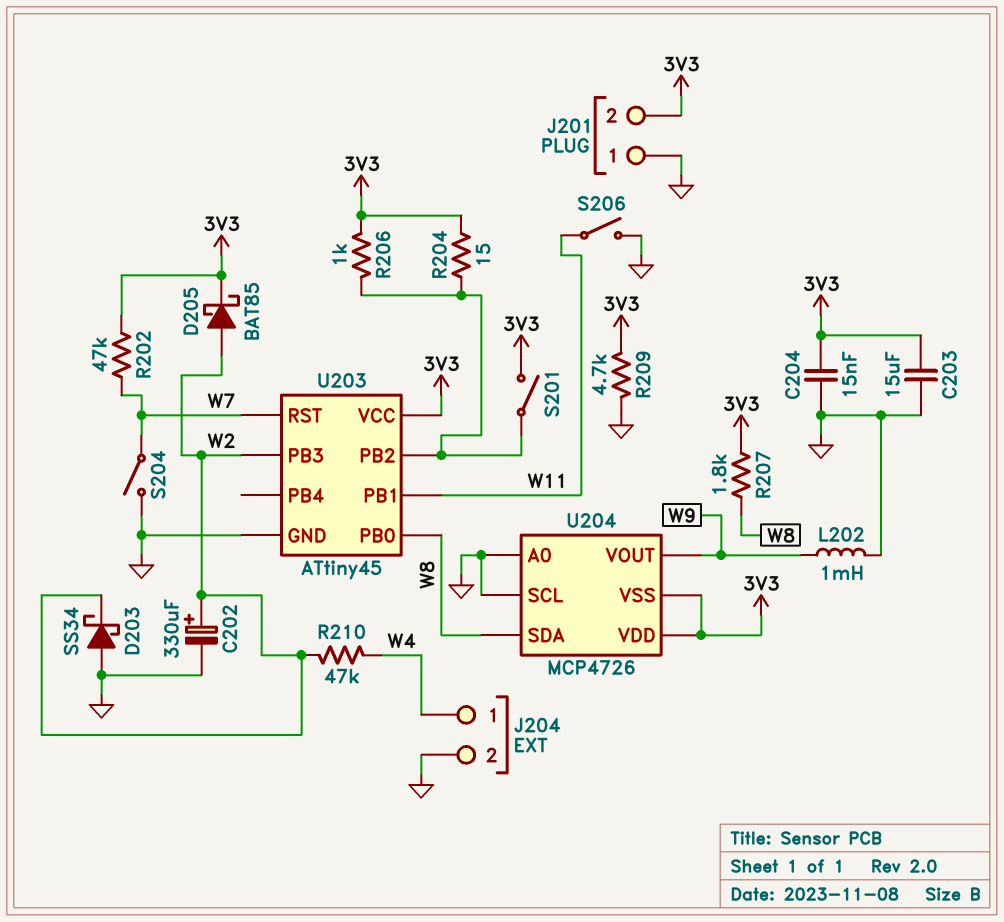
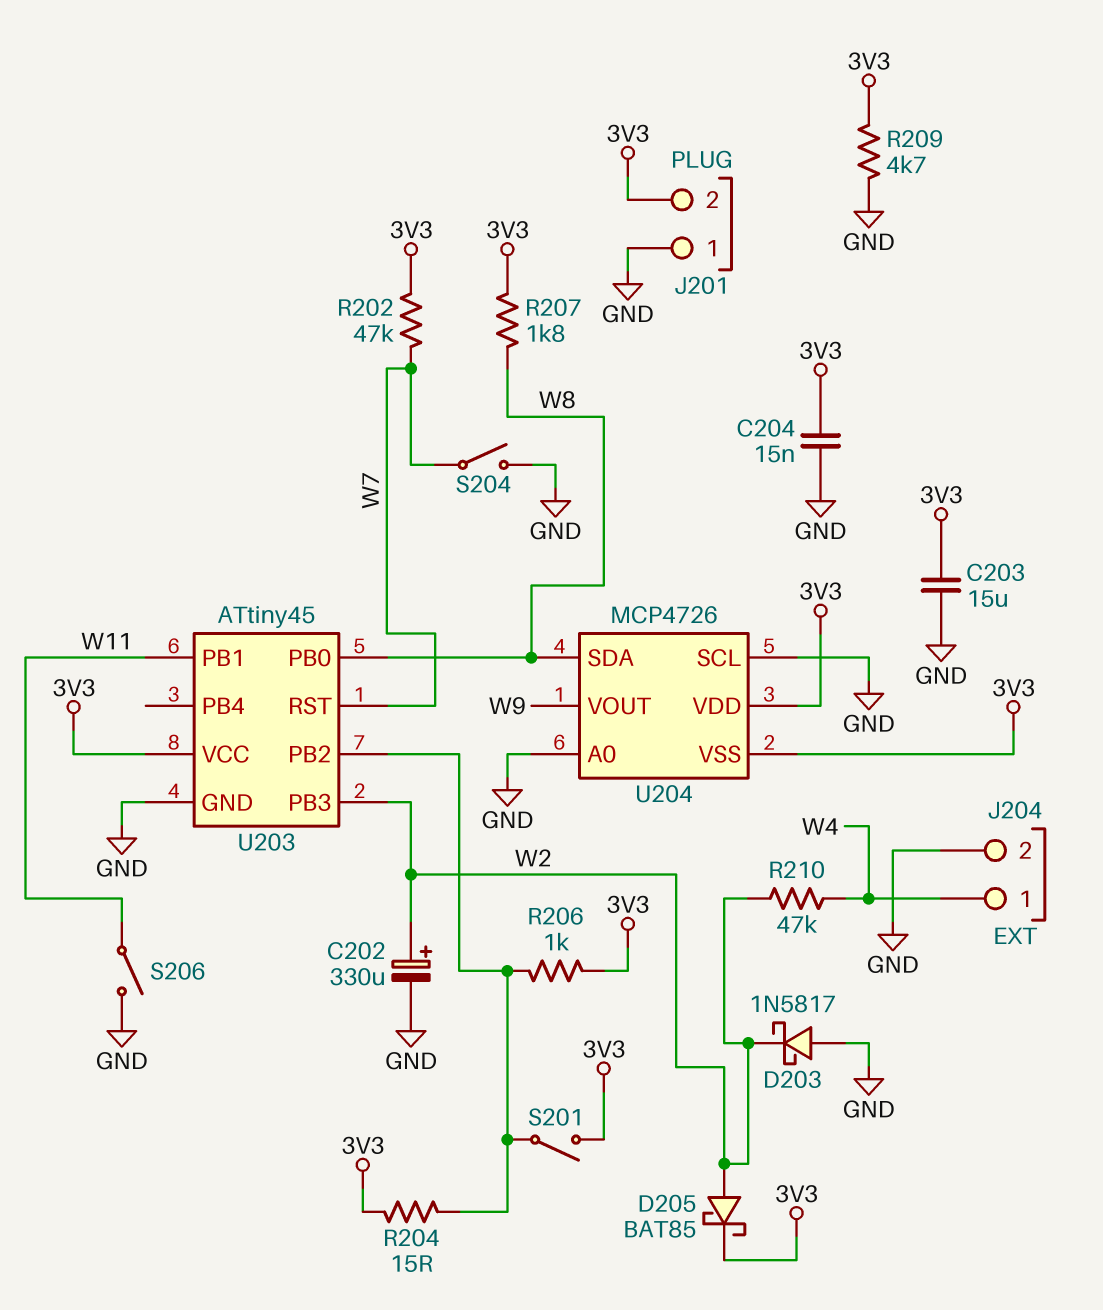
D203: schottky SS34 (A GND, K W2) -> schottky 1N5817 (A GND, K W2)
L202: 1mH (GND, W9) -> none

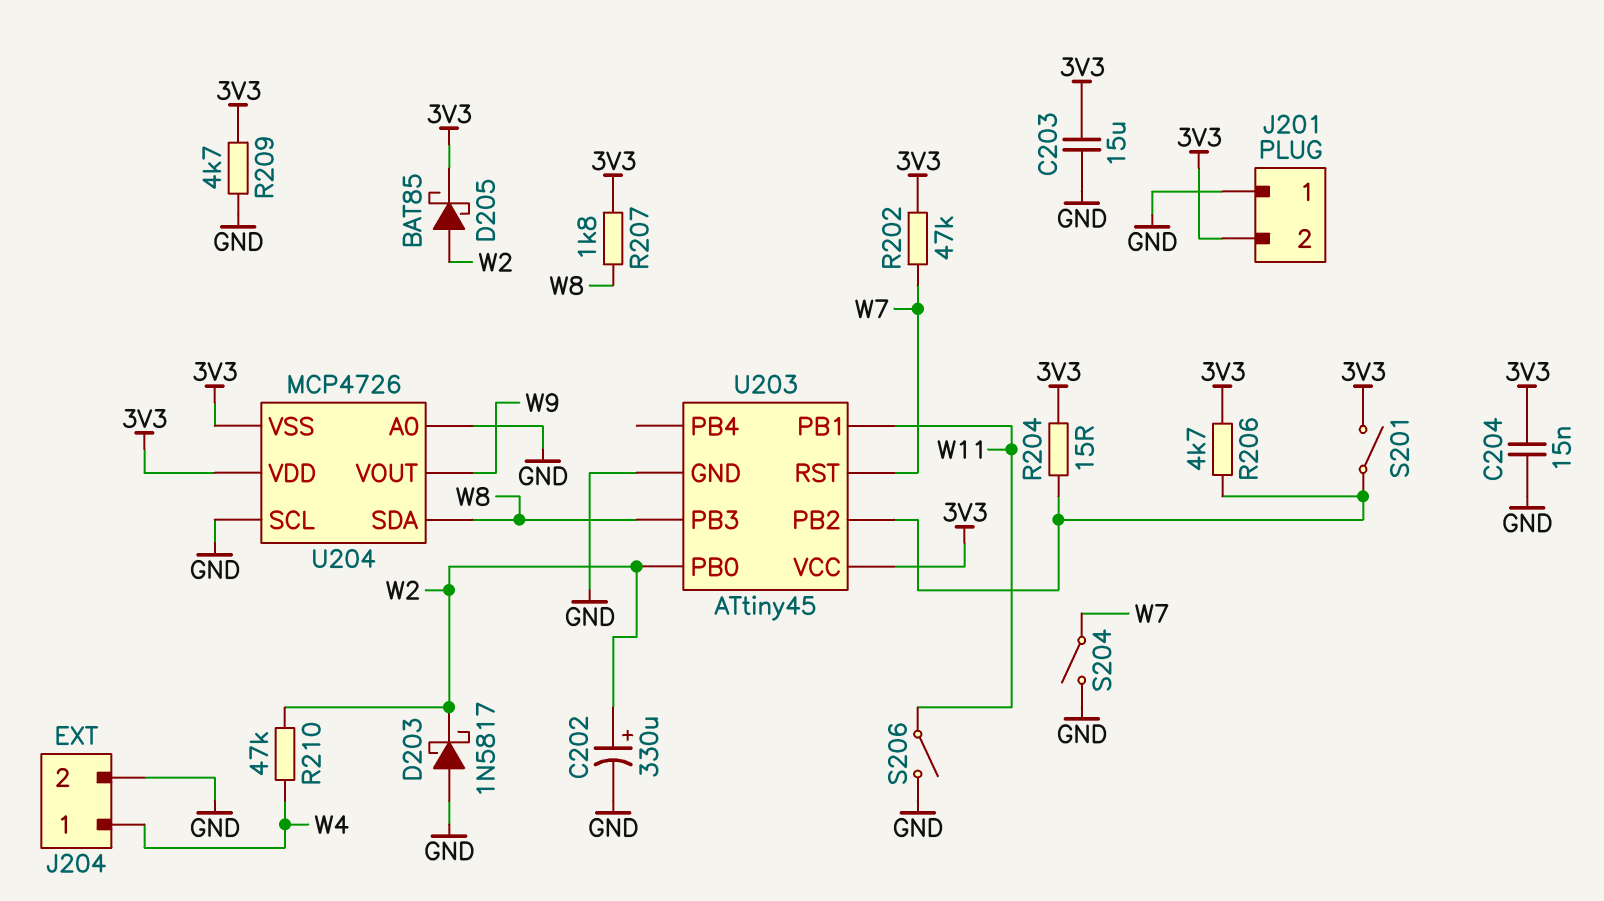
R206: 1k (3V3, U203/PB2) -> 4.7k (3V3, U203/PB2)
U203 pin PB0: W8 -> W2
U203 pin PB3: W2 -> W8

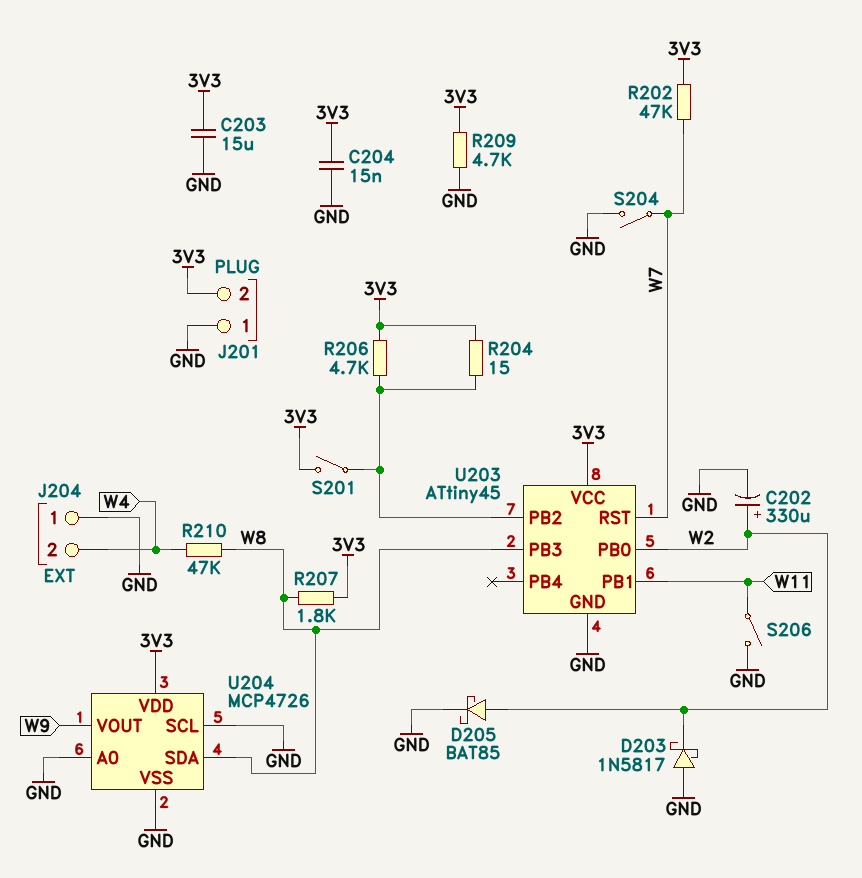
D205: schottky BAT85 (A W2, K 3V3) -> schottky BAT85 (A W2, K GND)
J204 pin 1: W4 -> GND
J204 pin 2: GND -> W4
R210: 47k (W2, W4) -> 47k (W4, W8)
U204 pin VSS: 3V3 -> GND

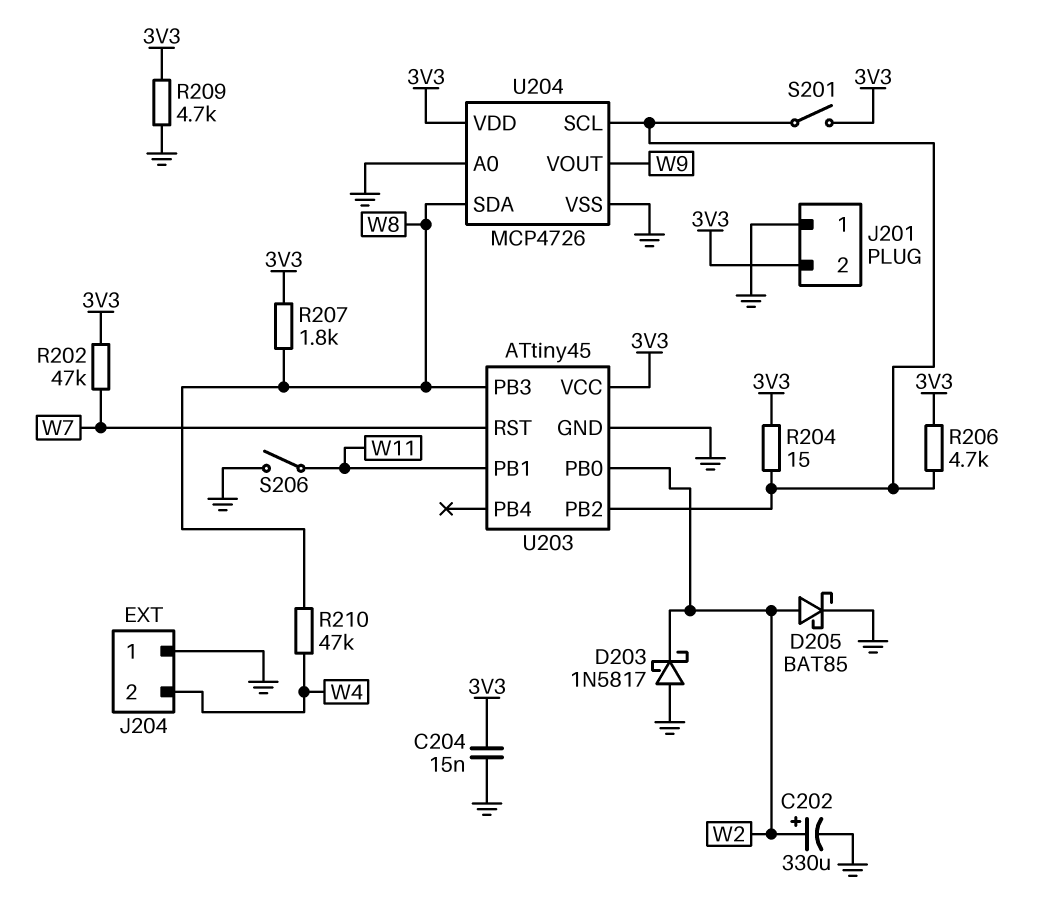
C203: 15uF (3V3, GND) -> none
S204: switch (GND, W7) -> none
U204 pin SCL: GND -> U203/PB2

